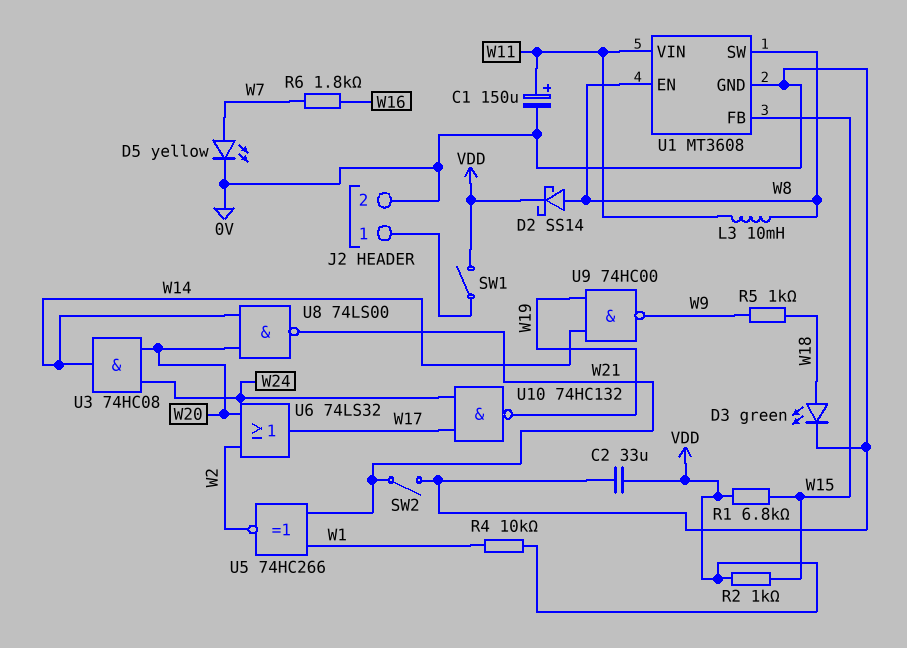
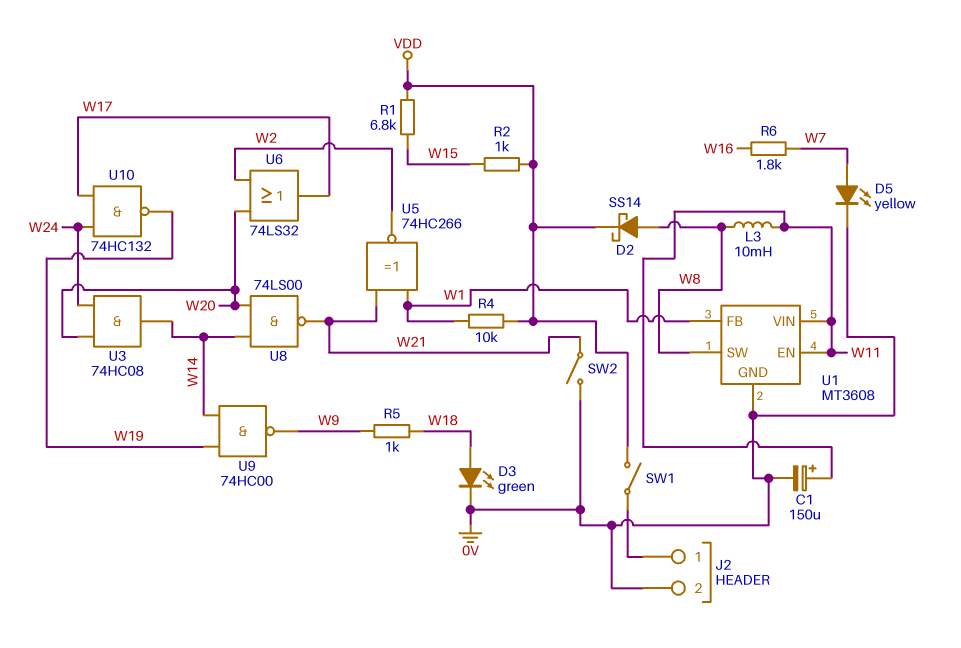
C2: 33uF (0V, VDD) -> none
U1 pin EN: W8 -> W11
U1 pin FB: W15 -> W1

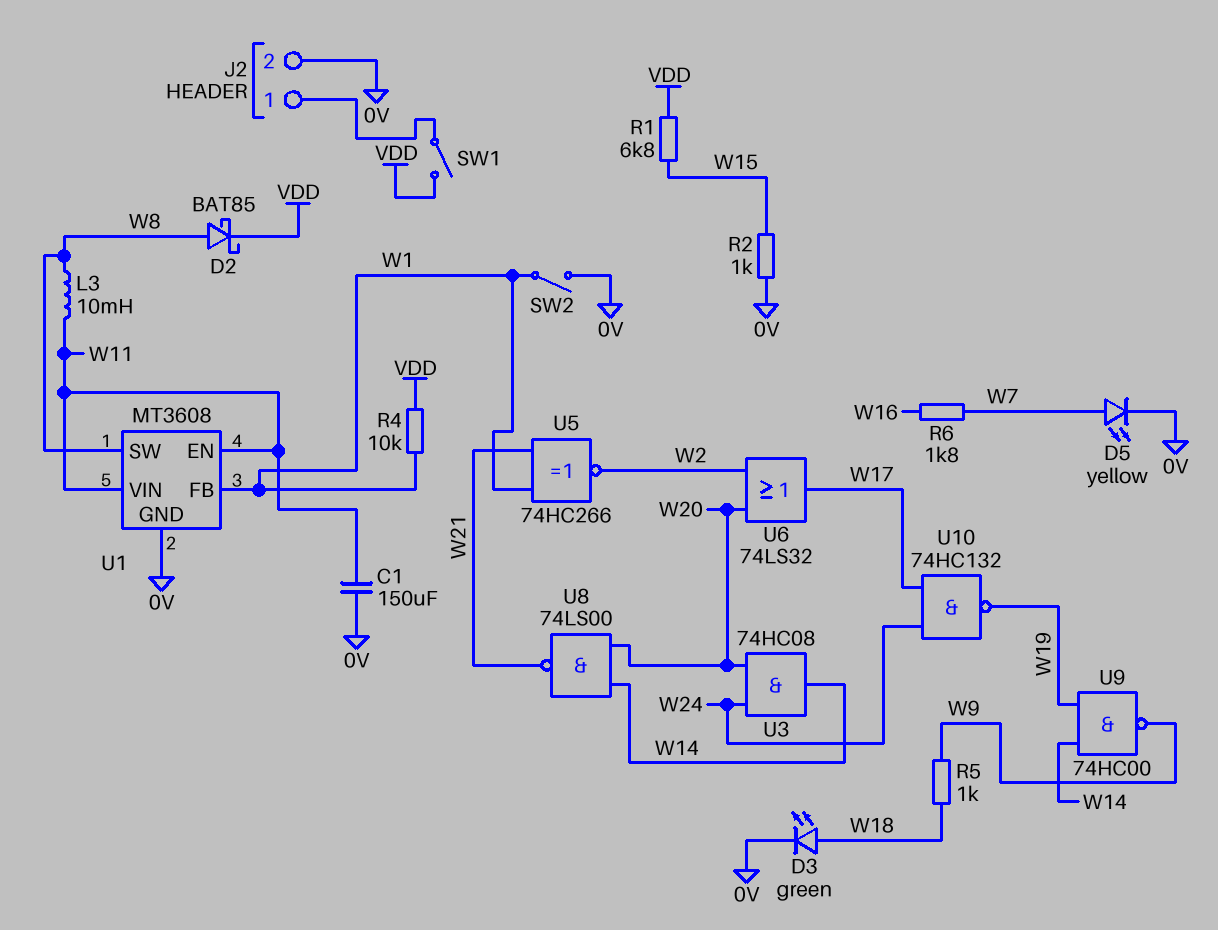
C1: 150uF (plus W11, minus 0V) -> 150uF (0V, W11)
D2: schottky SS14 (A W8, K VDD) -> schottky BAT85 (A W8, K VDD)
R2: 1k (VDD, W15) -> 1k (0V, W15)
SW2: switch (0V, W21) -> switch (0V, W1)

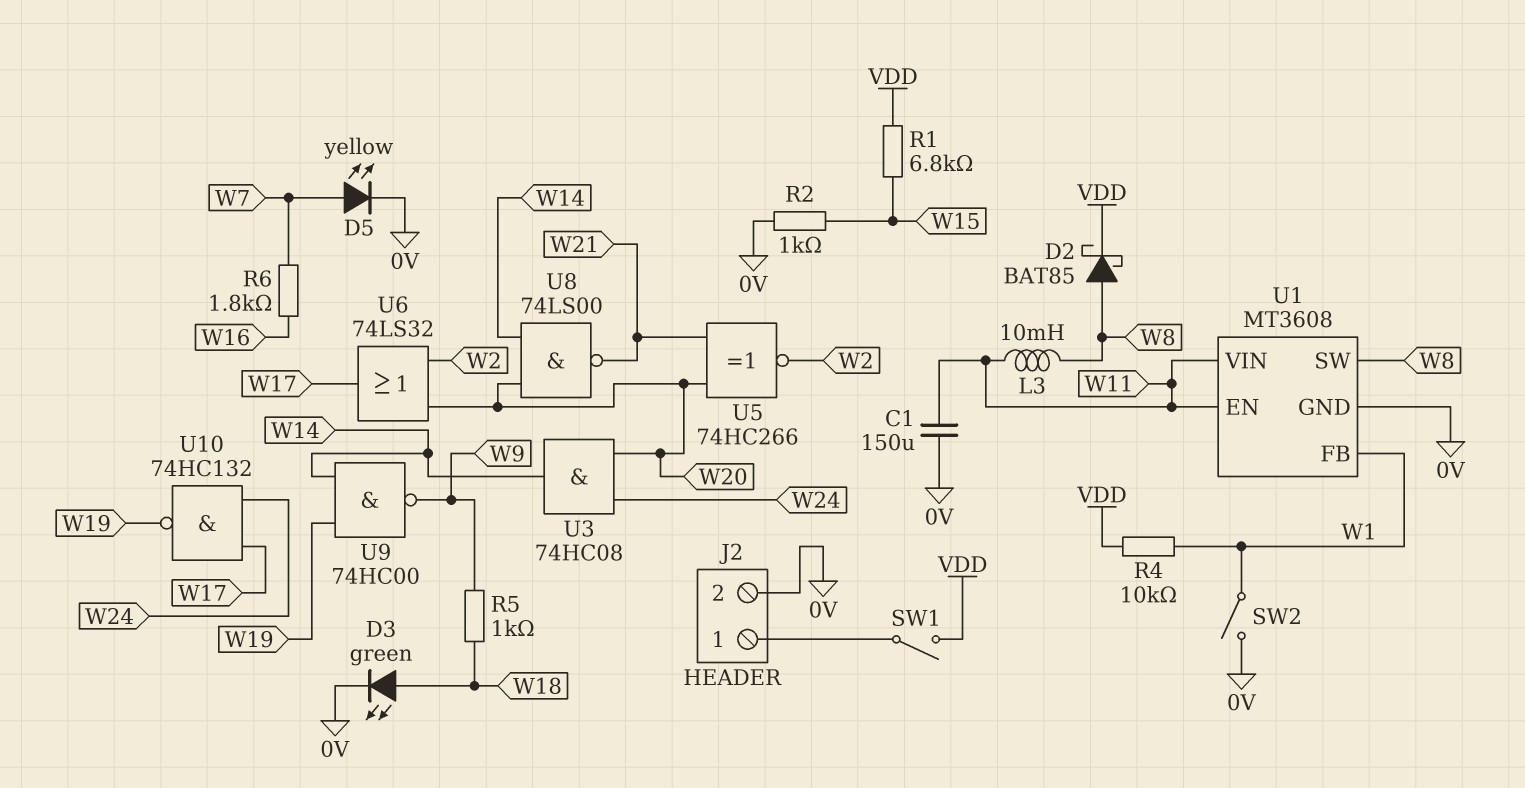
U5: XNOR 74HC266 (in W1, in W21, out W2) -> XNOR 74HC266 (in W20, in W21, out W2)

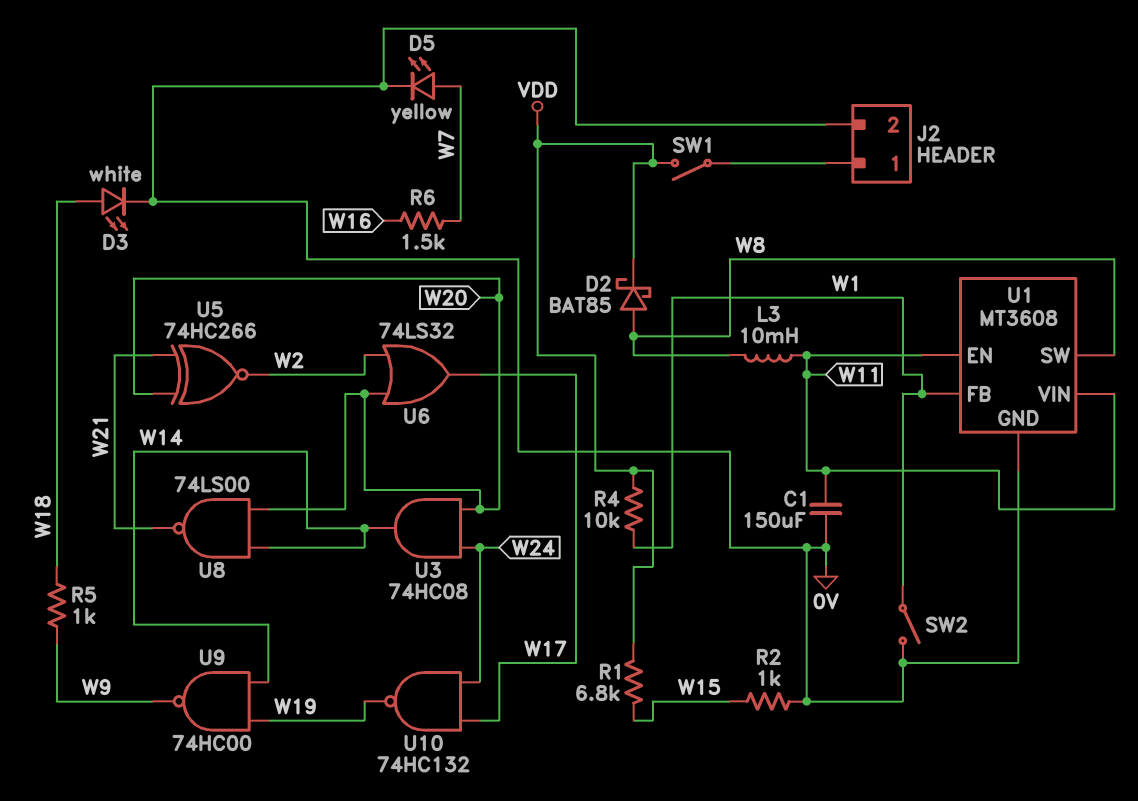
D3: LED green (A W18, K 0V) -> LED white (A W18, K 0V)
R6: 1.8k (W7, W16) -> 1.5k (W7, W16)

